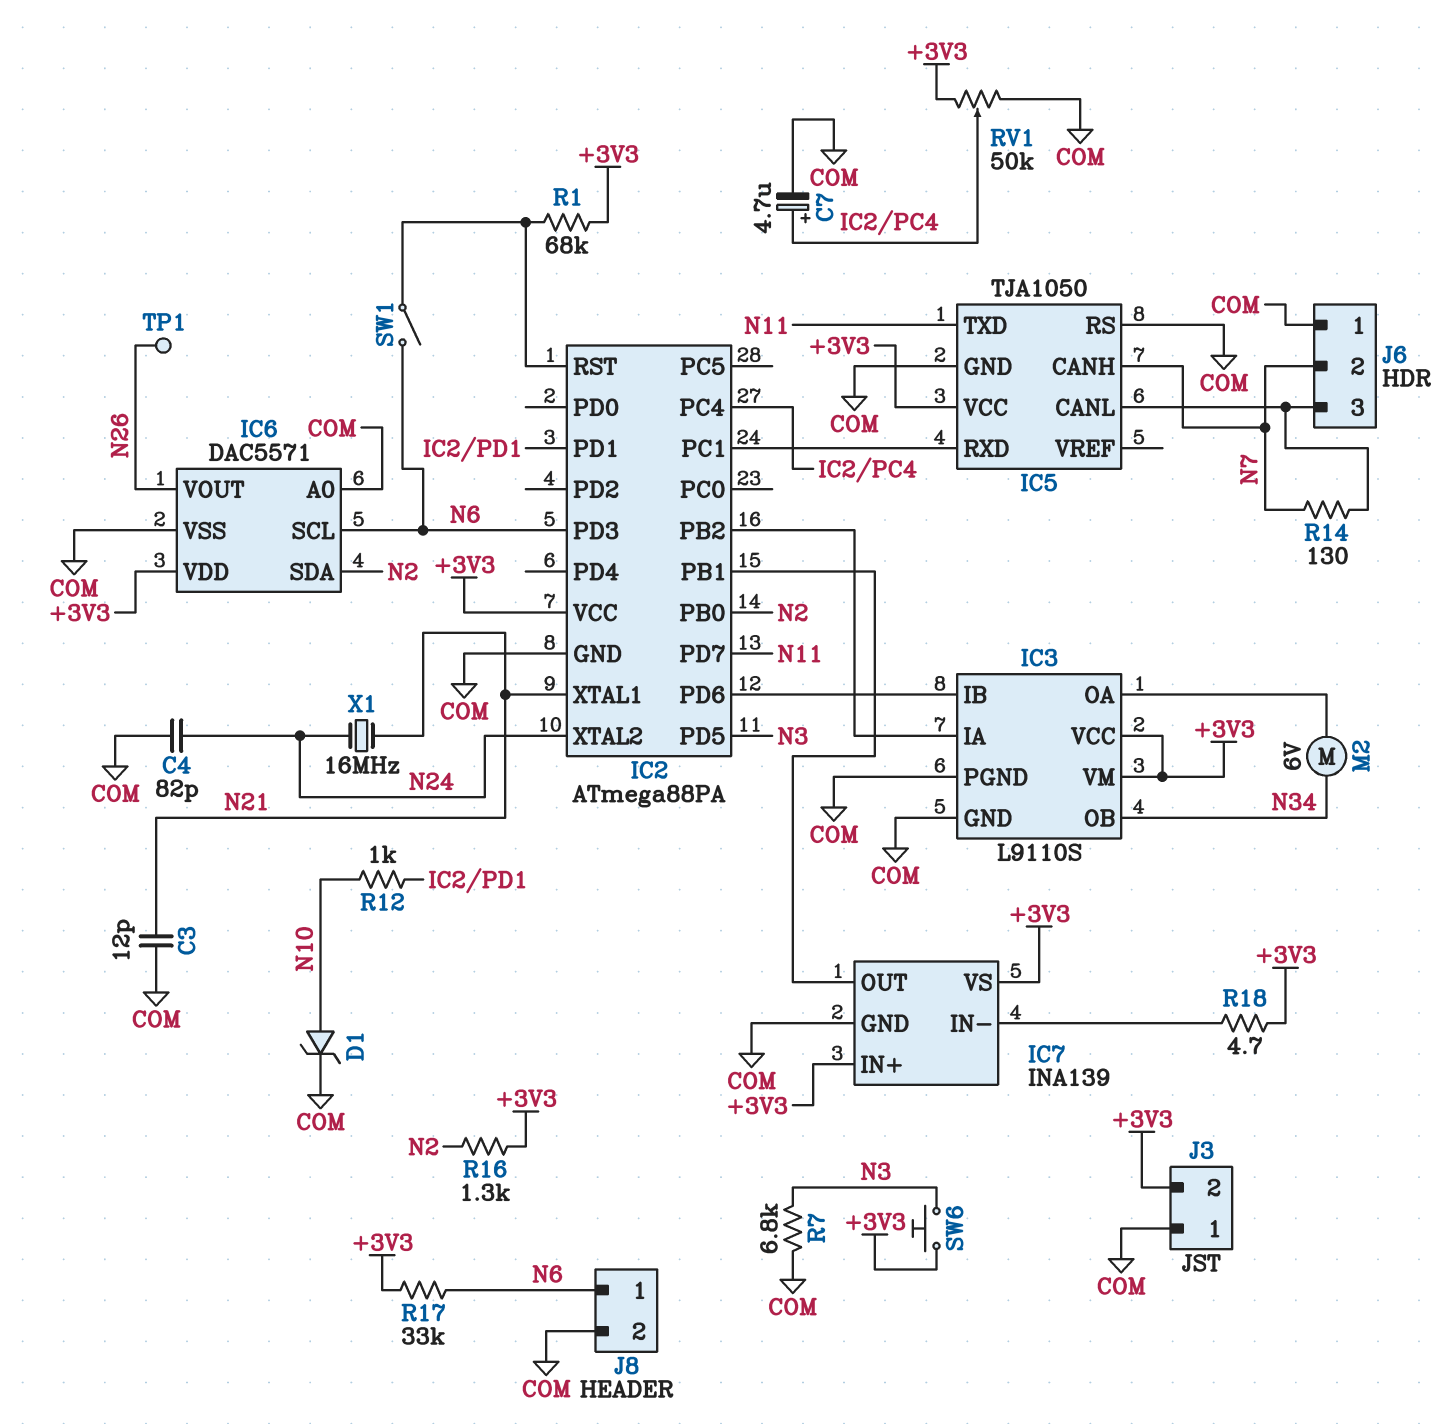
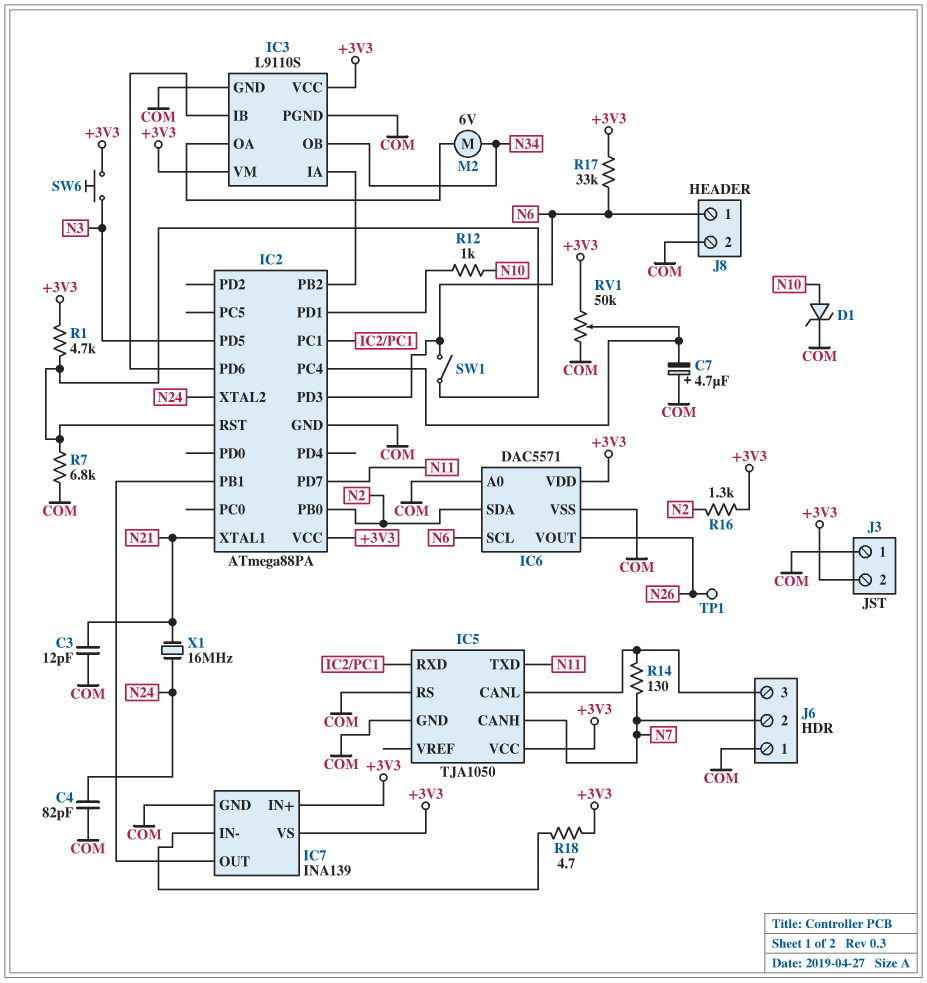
C7: 4.7uF (plus IC2/PC4, minus COM) -> 4.7uF (plus COM, minus IC2/PC4)
R1: 68k (+3V3, IC2/RST) -> 4.7k (+3V3, IC2/RST)
R7: 6.8k (COM, N3) -> 6.8k (COM, IC2/RST)

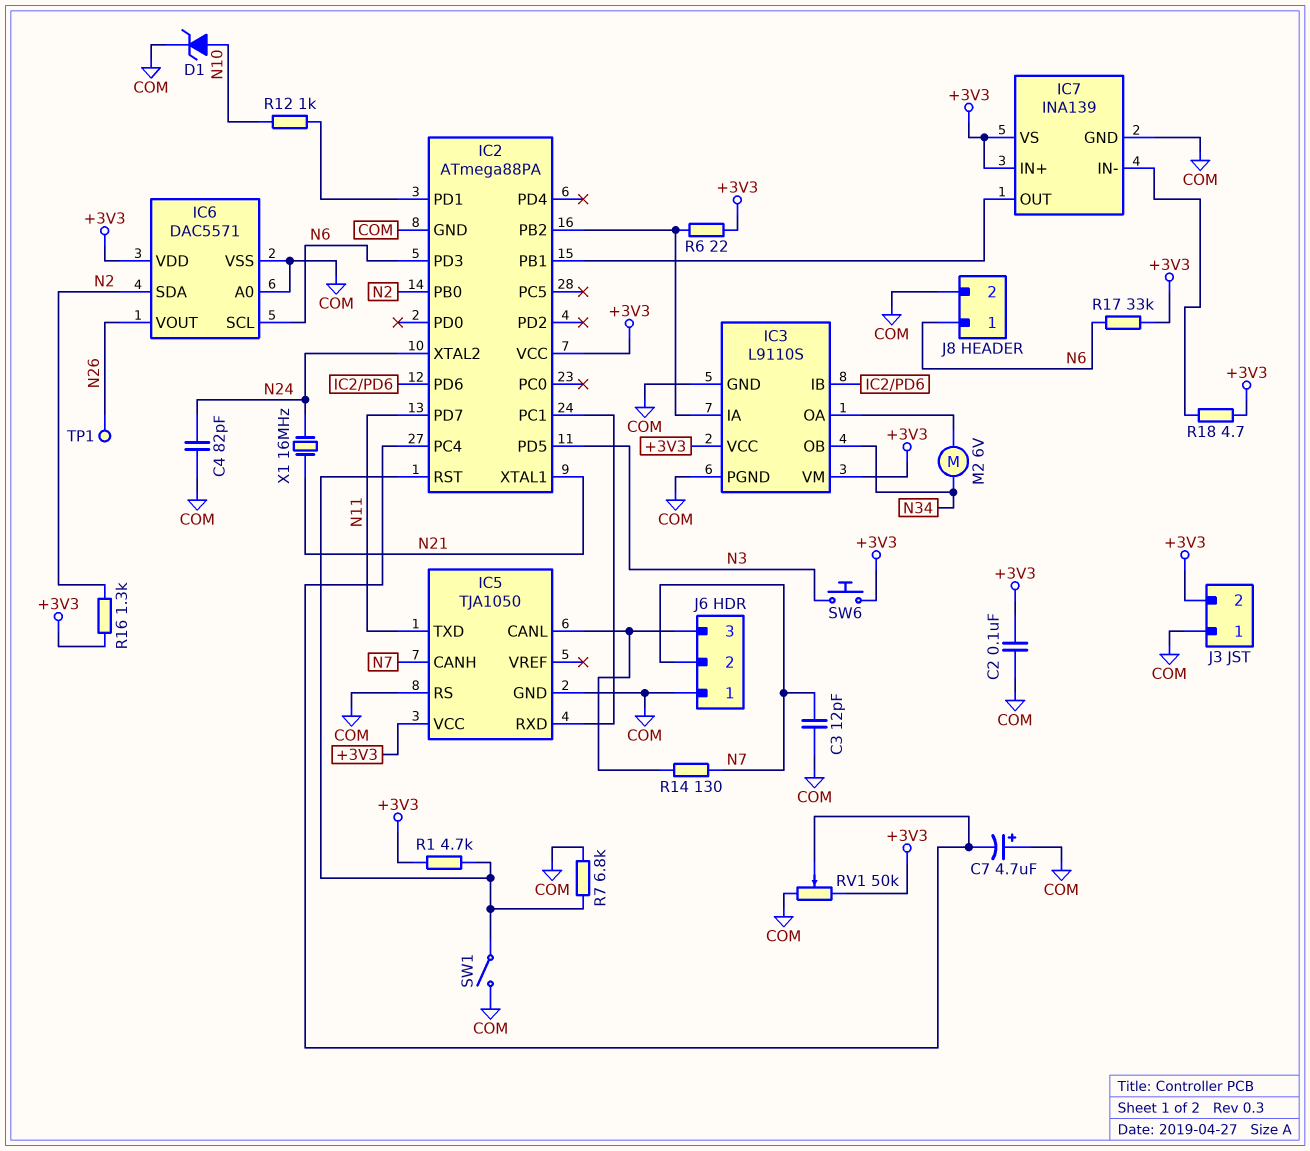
C2: none -> 100nF (+3V3, COM)
C3: 12pF (COM, N21) -> 12pF (COM, N7)
R6: none -> 22 (+3V3, IC2/PB2)
SW1: switch (IC2/RST, N6) -> switch (COM, IC2/RST)

